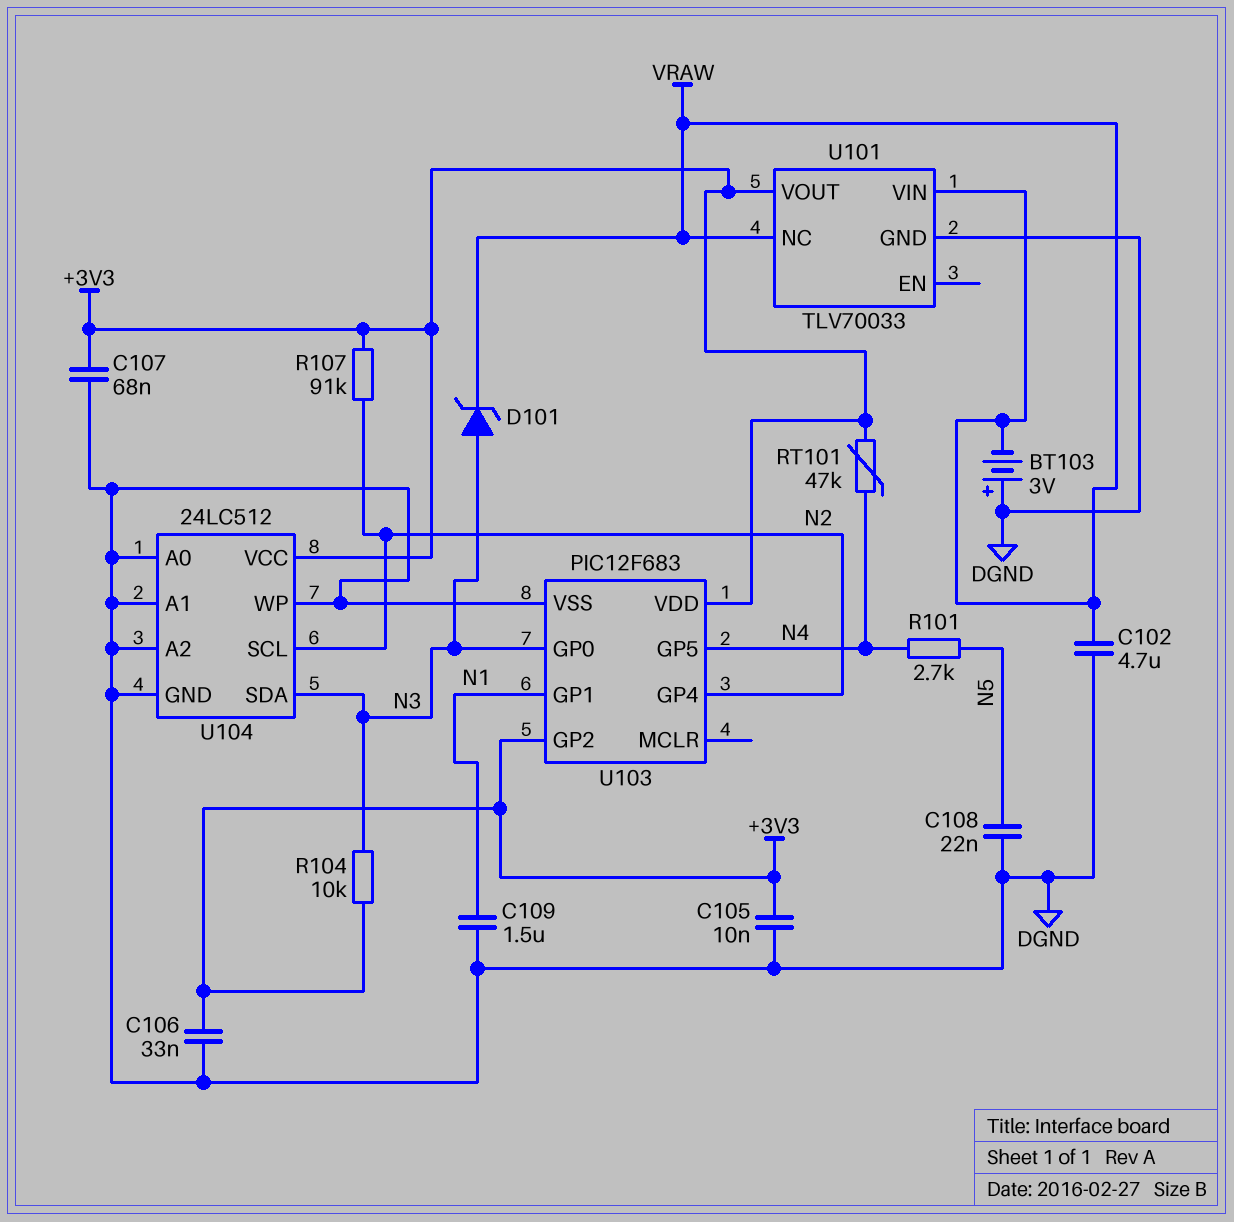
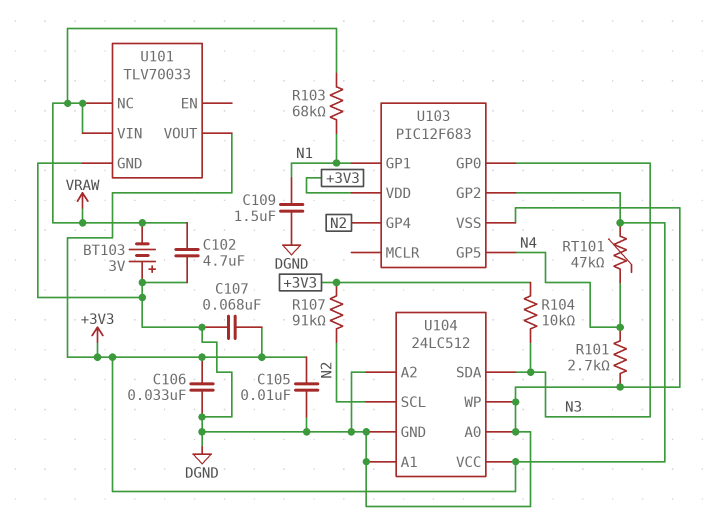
C108: 22nF (DGND, N5) -> none
D101: zener (A N3, K VRAW) -> none
R101: 2.7k (N4, N5) -> 2.7k (DGND, N4)
R103: none -> 68k (N1, VRAW)

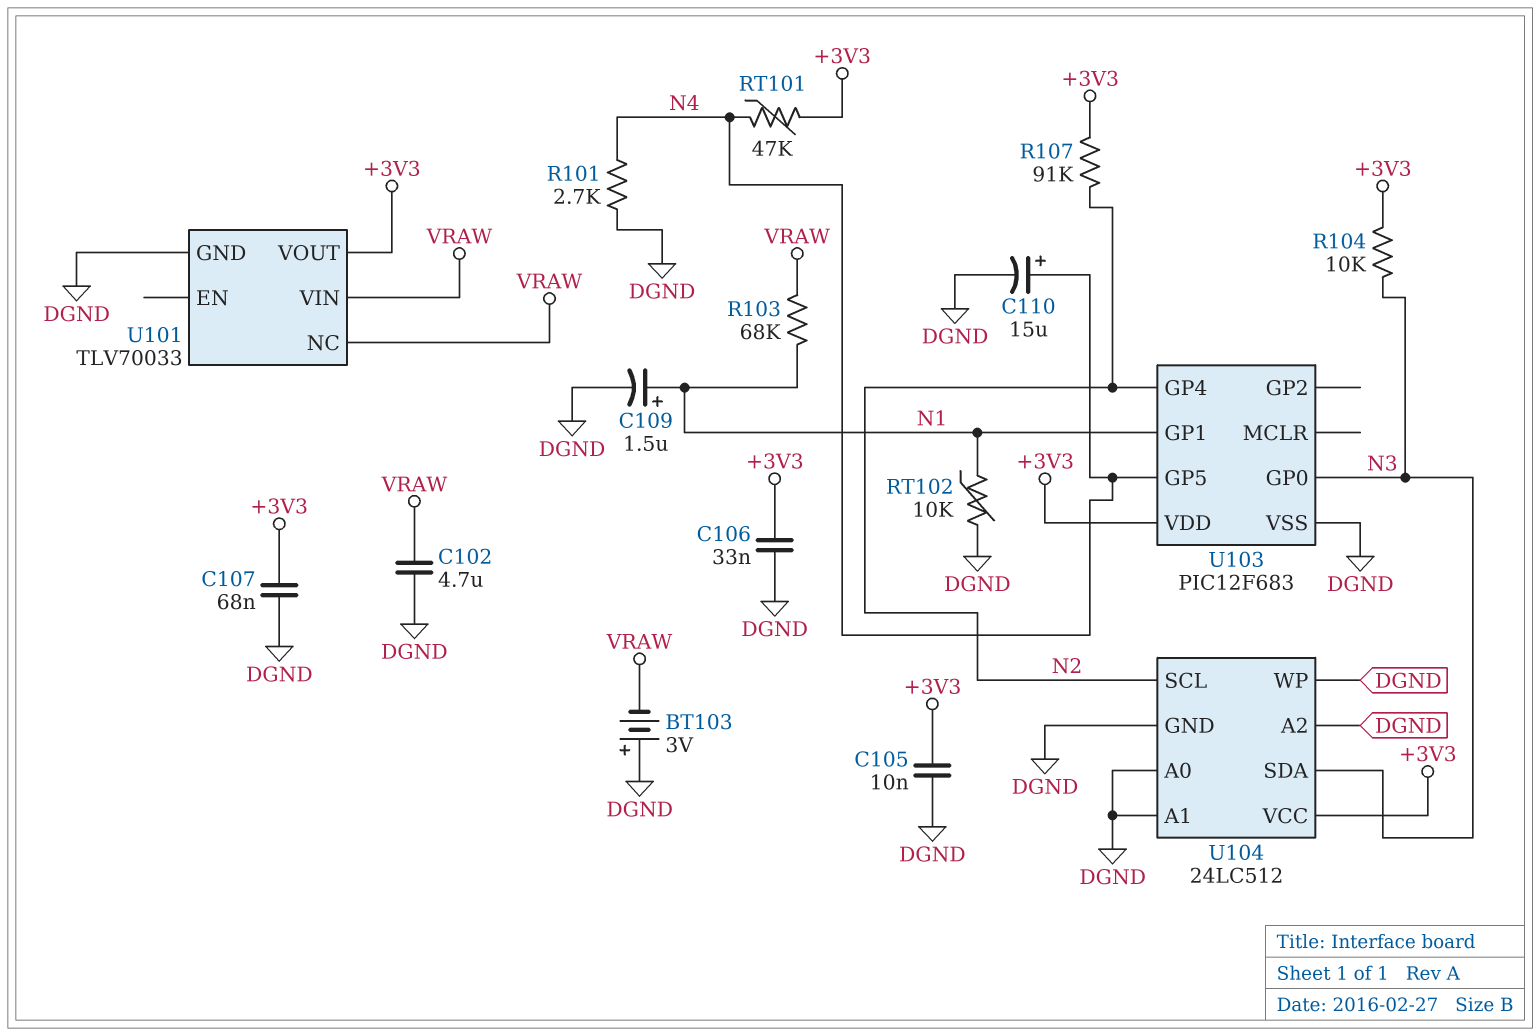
C109: 1.5uF (DGND, N1) -> 1.5uF (plus N1, minus DGND)
C110: none -> 15uF (plus N4, minus DGND)
RT102: none -> 10k (DGND, N1)
U103 pin GP2: +3V3 -> none

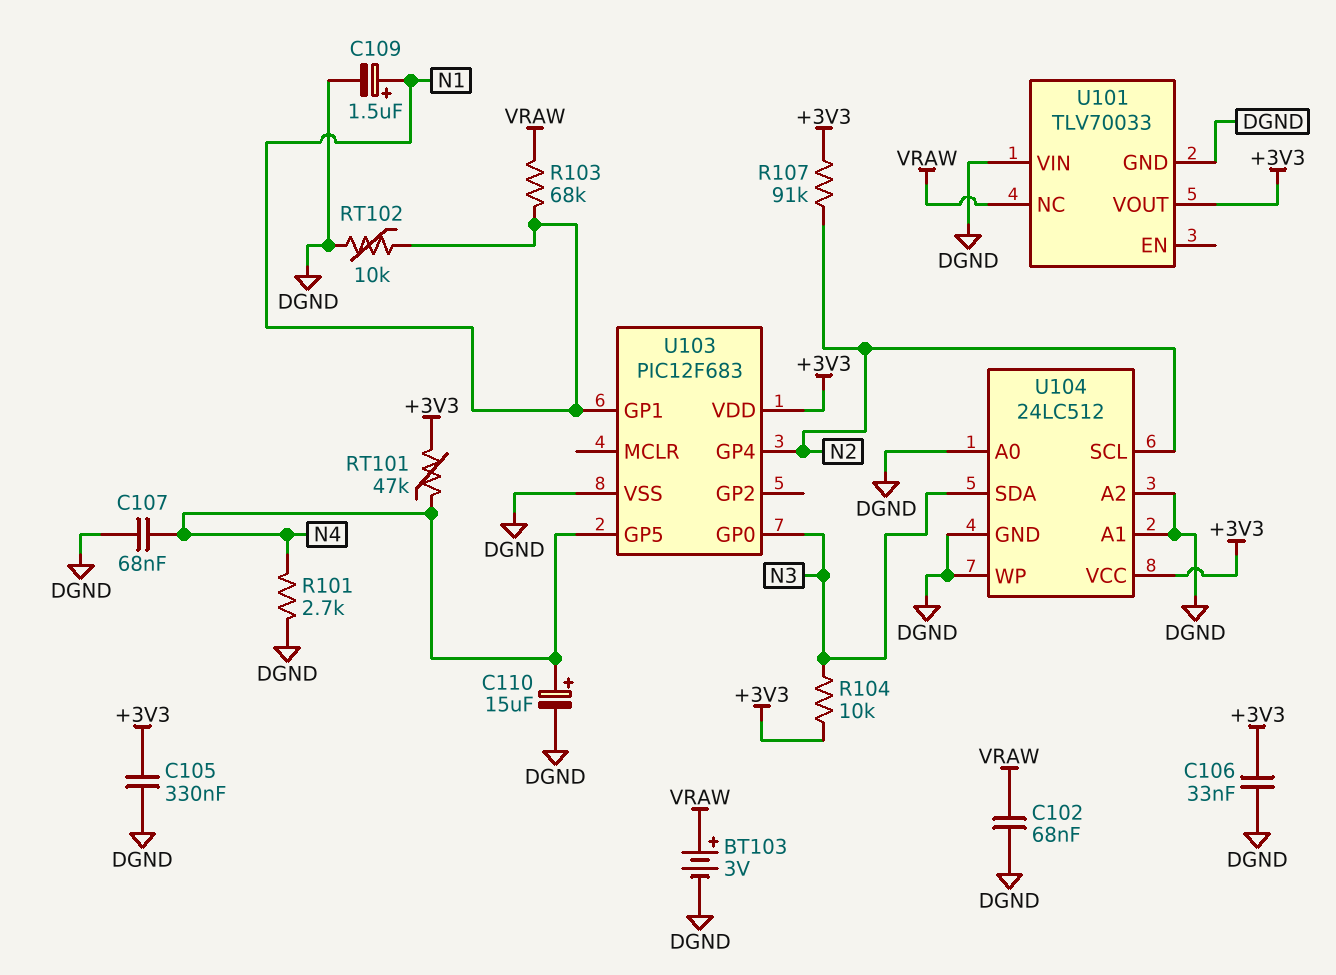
BT103: 3V (plus DGND, minus VRAW) -> 3V (plus VRAW, minus DGND)
C102: 4.7uF (DGND, VRAW) -> 68nF (DGND, VRAW)
C105: 10nF (+3V3, DGND) -> 330nF (+3V3, DGND)
C107: 68nF (+3V3, DGND) -> 68nF (DGND, N4)
U101 pin VIN: VRAW -> DGND

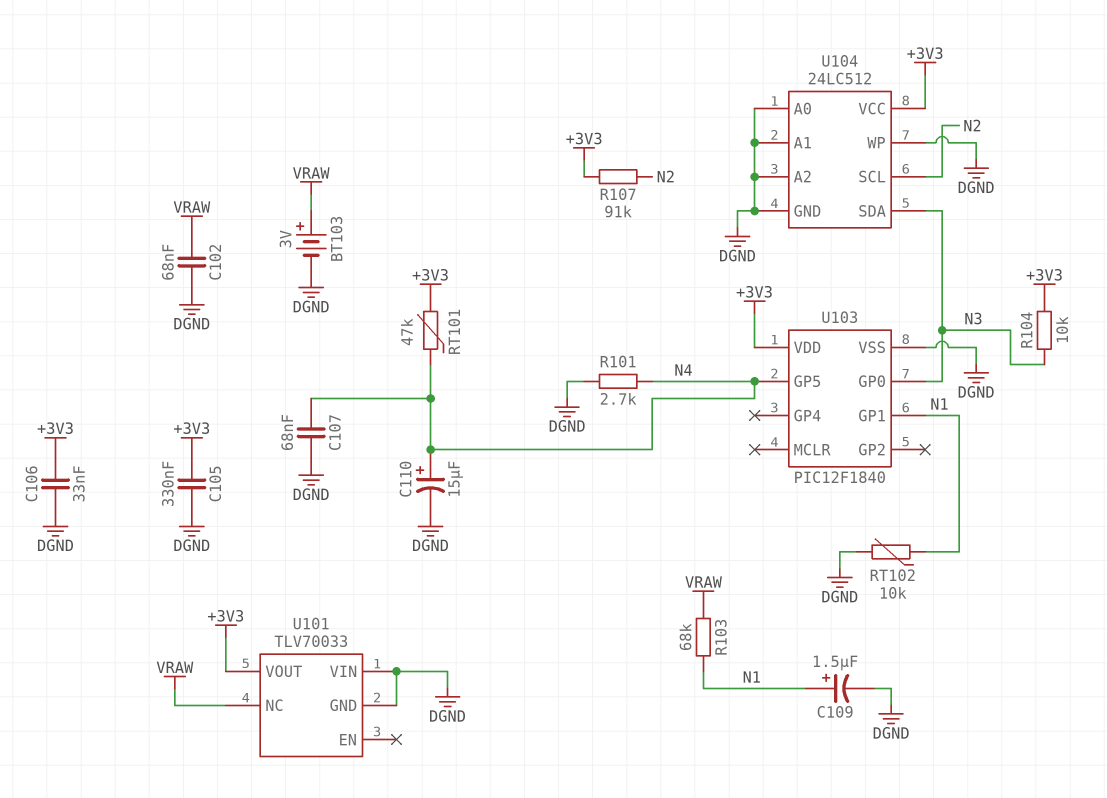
U103: PIC12F683 -> PIC12F1840
U103 pin GP4: N2 -> none

